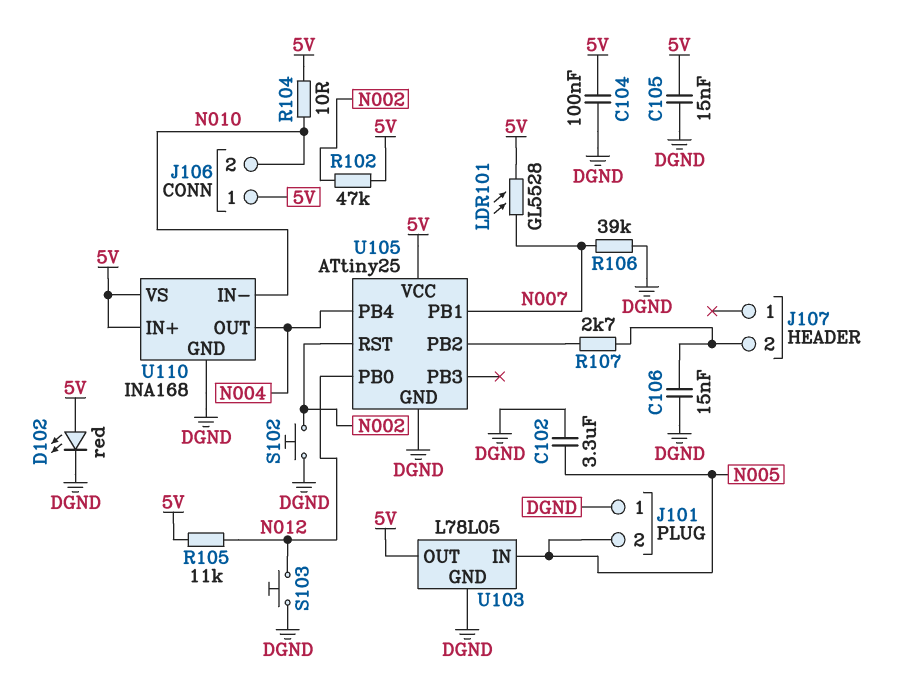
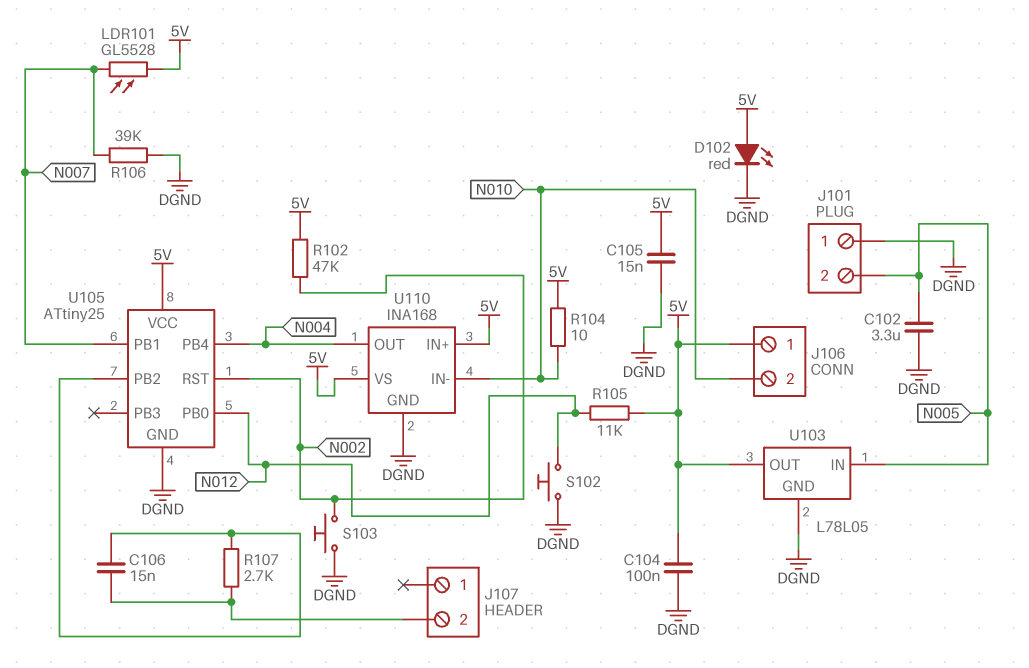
C106: 15nF (DGND, J107/2) -> 15nF (J107/2, U105/PB2)
S102: button (DGND, N002) -> button (DGND, N012)
S103: button (DGND, N012) -> button (DGND, N002)

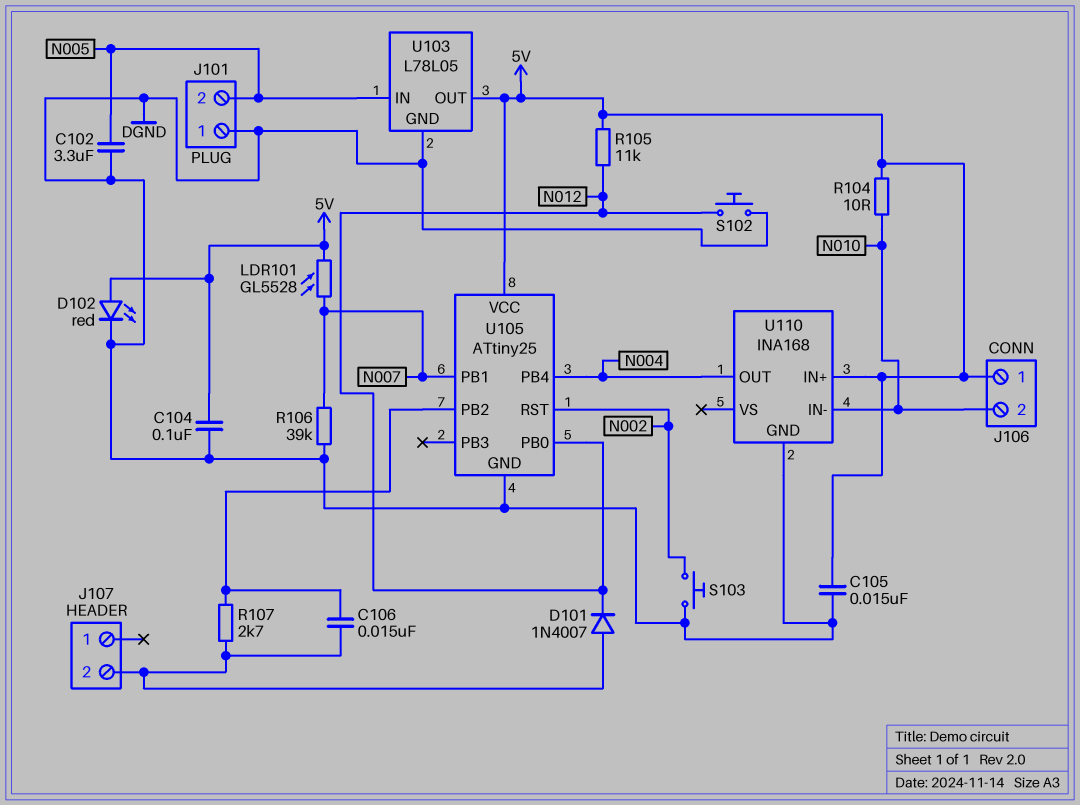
D101: none -> diode 1N4007 (A J107/2, K N012)
R102: 47k (5V, N002) -> none
U110 pin VS: 5V -> none

